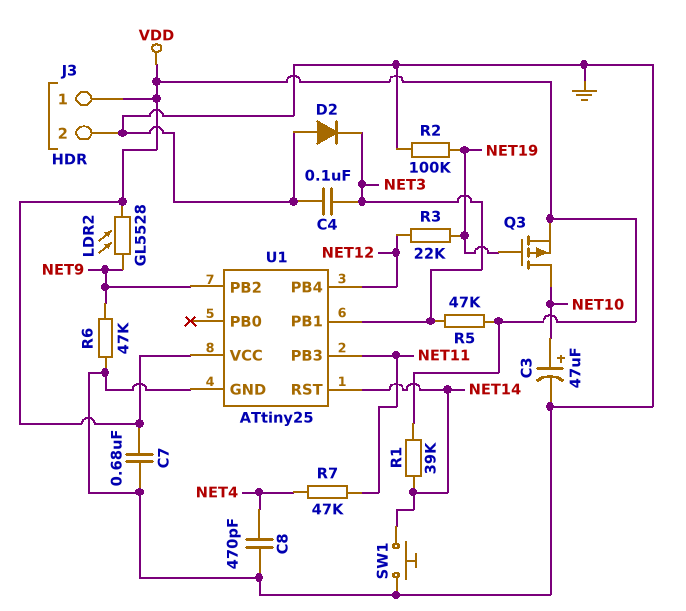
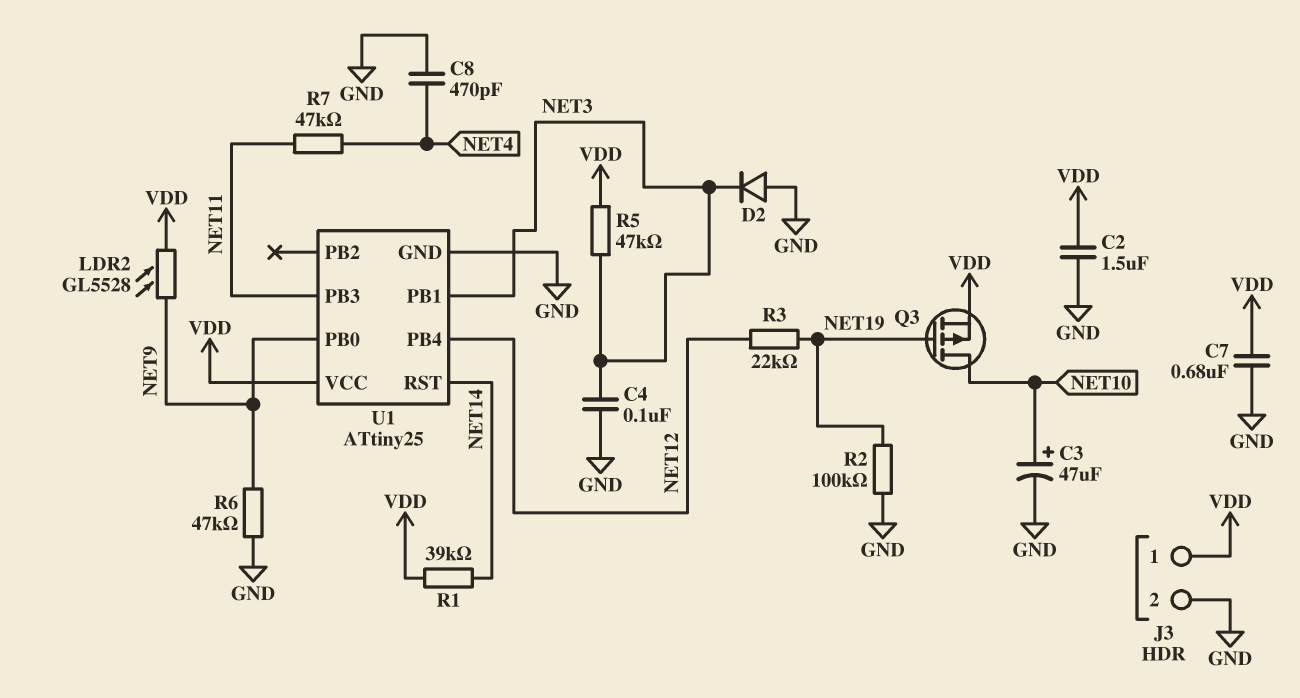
C2: none -> 1.5uF (GND, VDD)
SW1: button (GND, NET14) -> none
U1 pin PB0: none -> NET9
U1 pin PB2: NET9 -> none

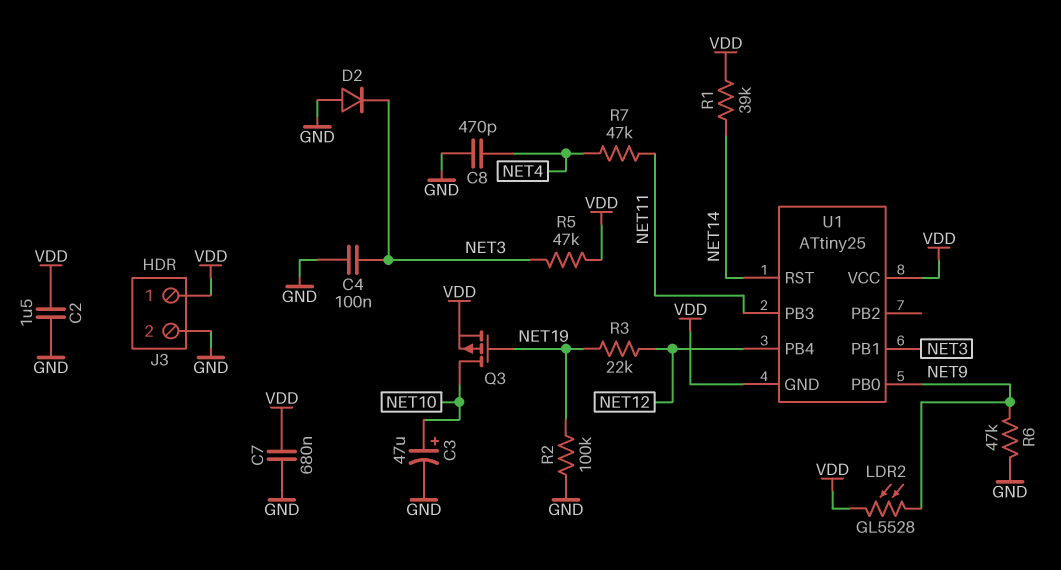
U1 pin GND: GND -> VDD

